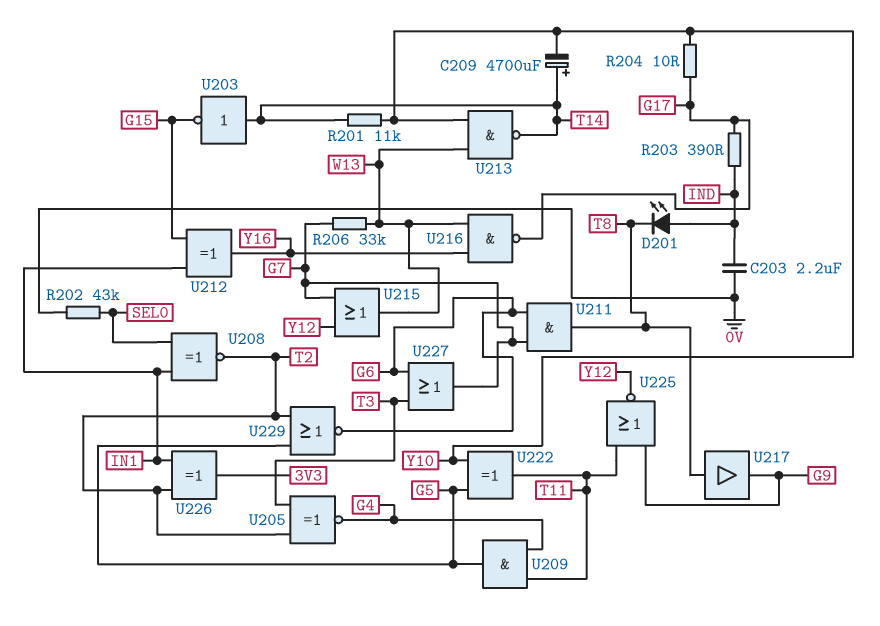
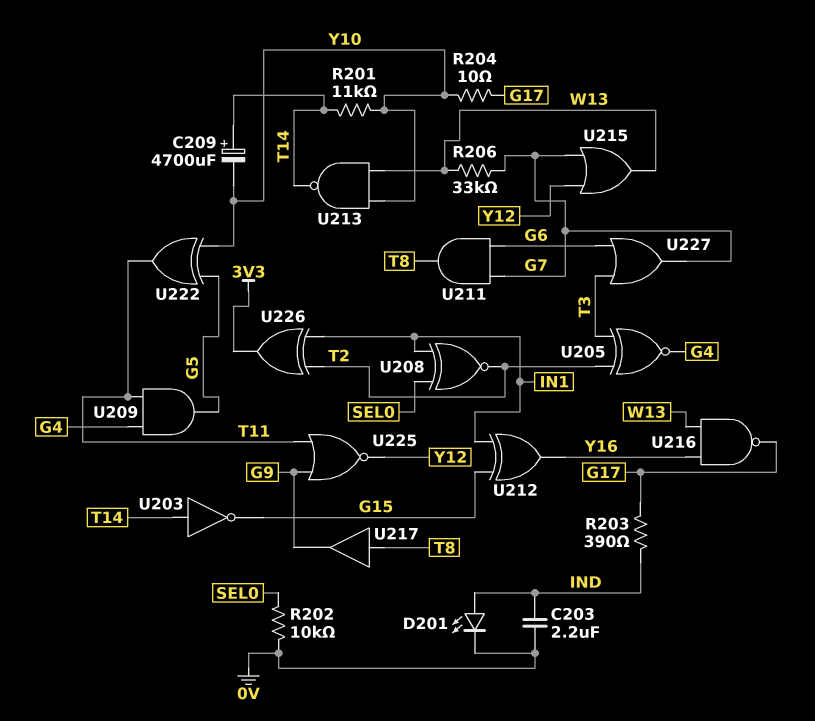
D201: LED (A IND, K T8) -> LED (A IND, K 0V)
R202: 43k (0V, SEL0) -> 10k (0V, SEL0)
U229: NOR (in G5, in T2, out G6) -> none

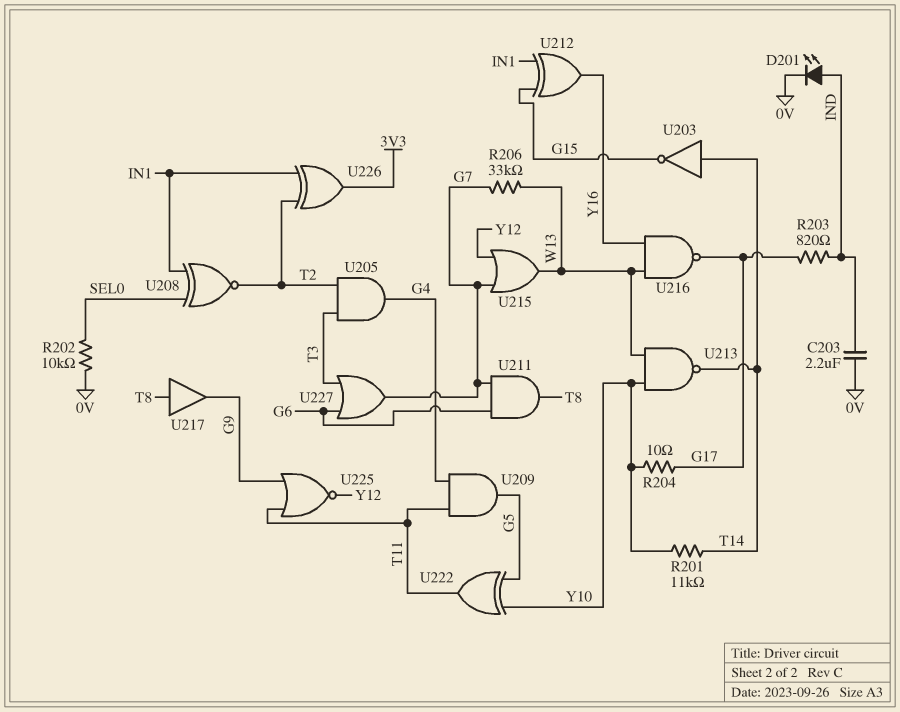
C209: 4700uF (plus T14, minus Y10) -> none
R203: 390 (G17, IND) -> 820 (G17, IND)
U205: XNOR (in T2, in T3, out G4) -> AND (in T2, in T3, out G4)

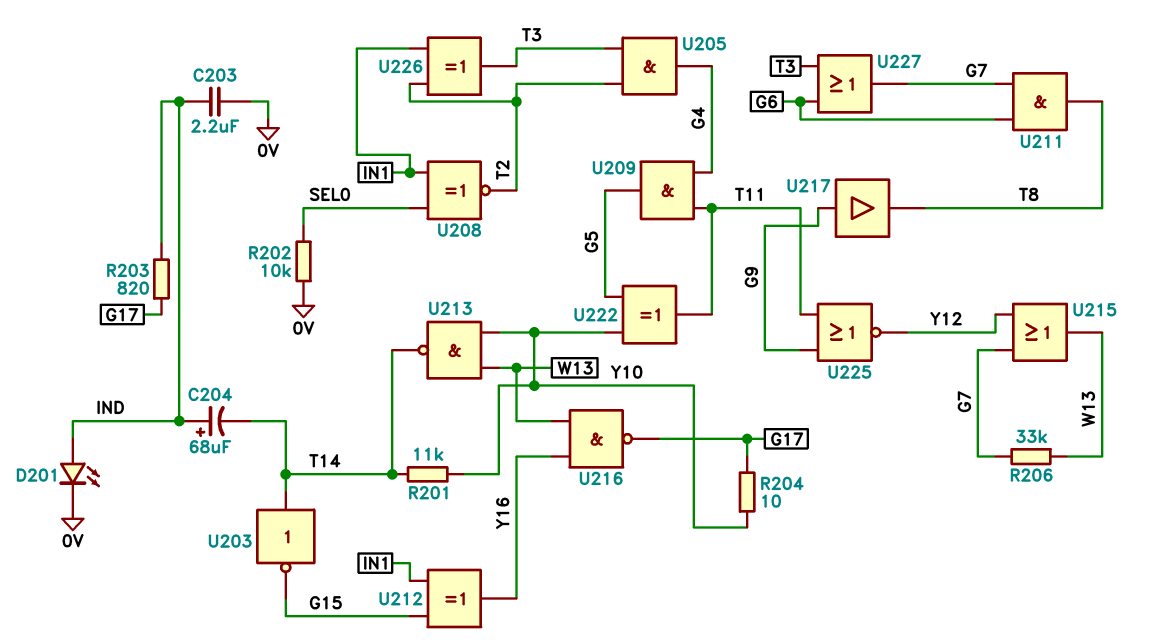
C204: none -> 68uF (plus IND, minus T14)
U217: buffer (in T8, out G9) -> buffer (in G9, out T8)
U226: XOR (in IN1, in T2, out 3V3) -> XOR (in IN1, in T2, out T3)

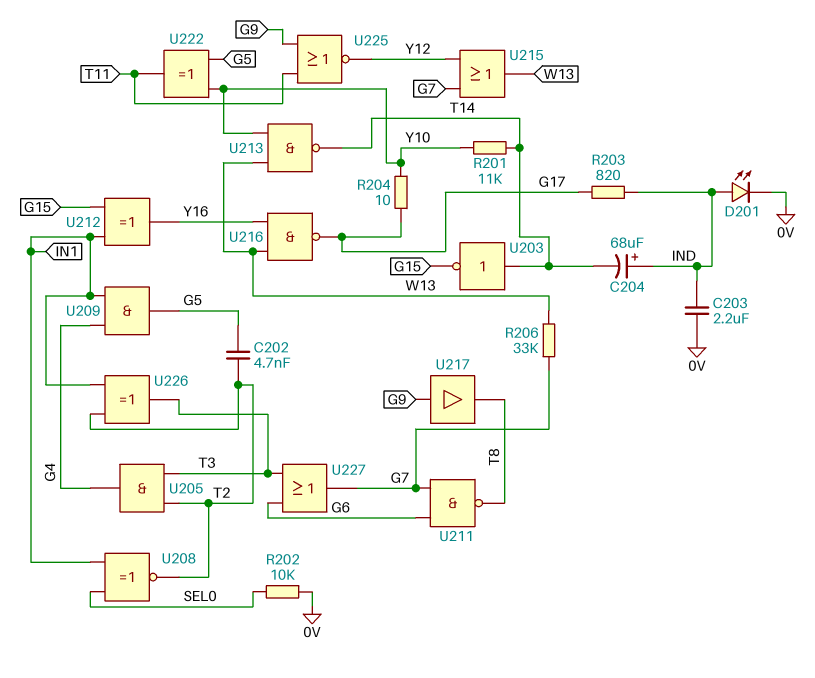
C202: none -> 4.7nF (G5, T2)
U209: AND (in G4, in T11, out G5) -> AND (in G4, in IN1, out G5)
U211: AND (in G6, in G7, out T8) -> NAND (in G6, in G7, out T8)

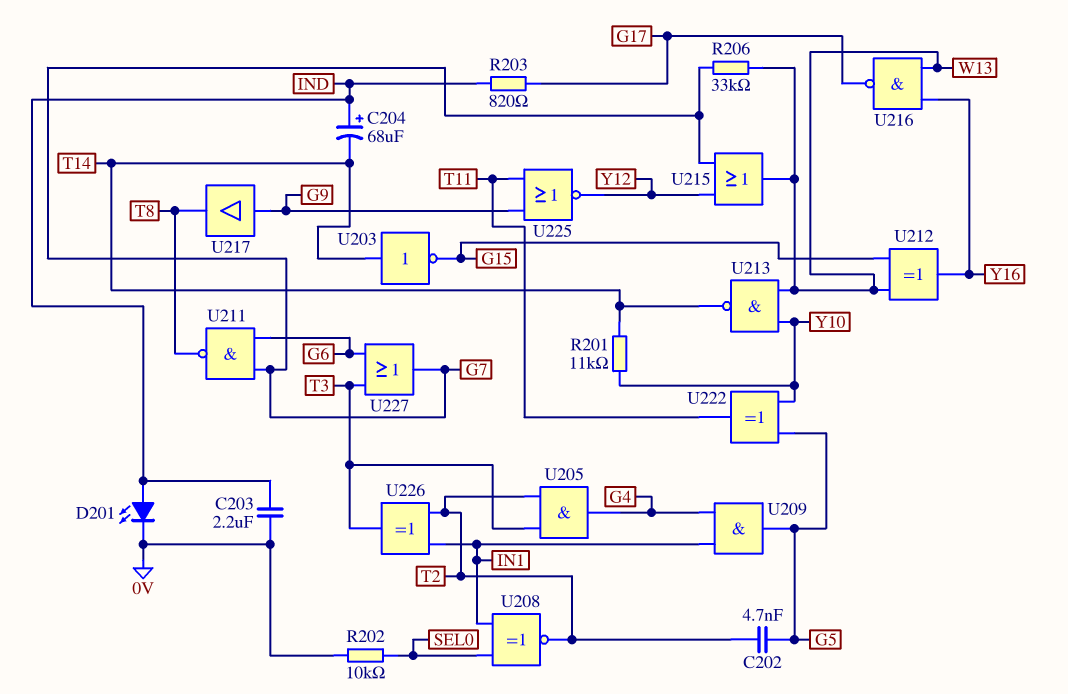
R204: 10 (G17, Y10) -> none
U212: XOR (in G15, in IN1, out Y16) -> XOR (in G15, in W13, out Y16)

